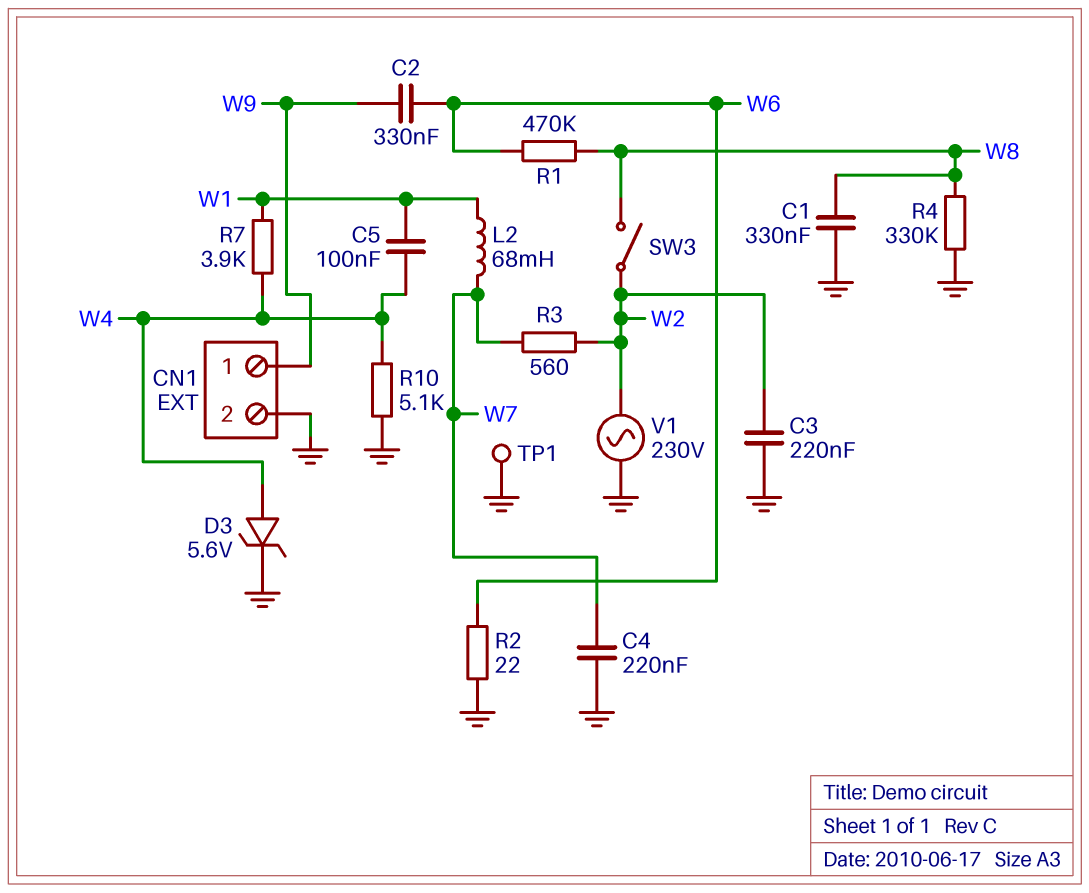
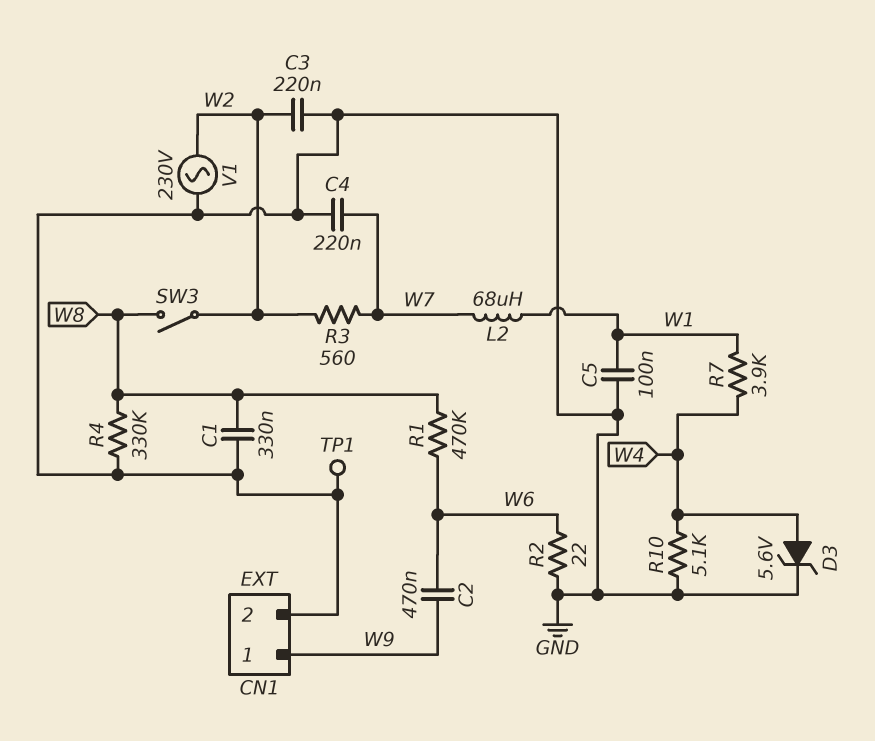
C2: 330nF (W6, W9) -> 470nF (W6, W9)
C5: 100nF (W1, W4) -> 100nF (GND, W1)
L2: 68mH (W1, W7) -> 68uH (W1, W7)

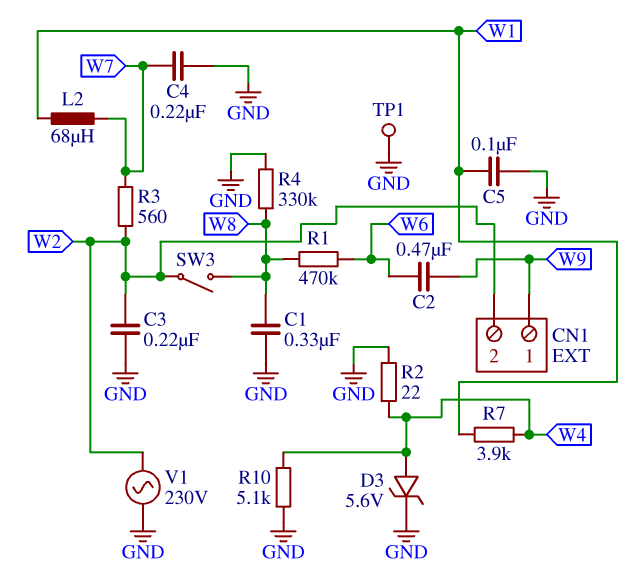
CN1 pin 2: GND -> W2
R2: 22 (GND, W6) -> 22 (GND, W4)

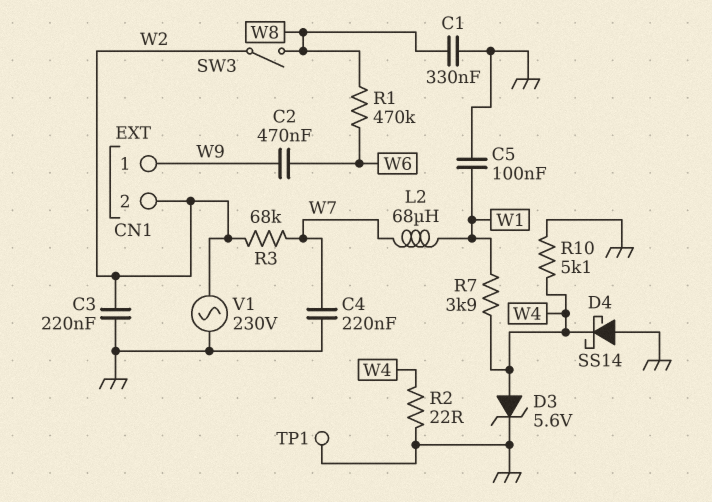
D4: none -> schottky SS14 (A GND, K W4)
R3: 560 (W2, W7) -> 68k (W2, W7)
R4: 330k (GND, W8) -> none

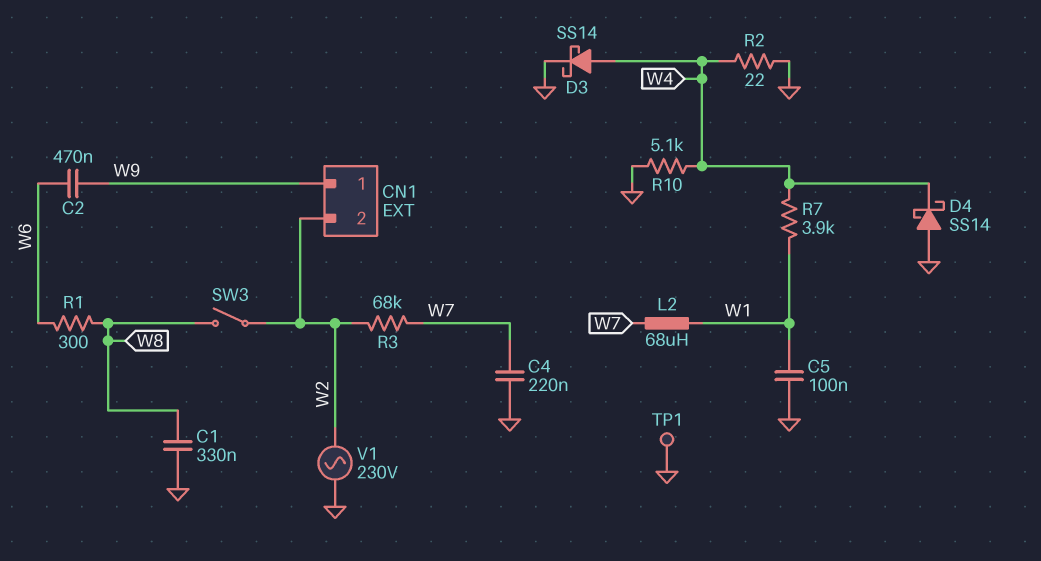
C3: 220nF (GND, W2) -> none
D3: zener 5.6V (A W4, K GND) -> schottky SS14 (A W4, K GND)
R1: 470k (W6, W8) -> 300 (W6, W8)

